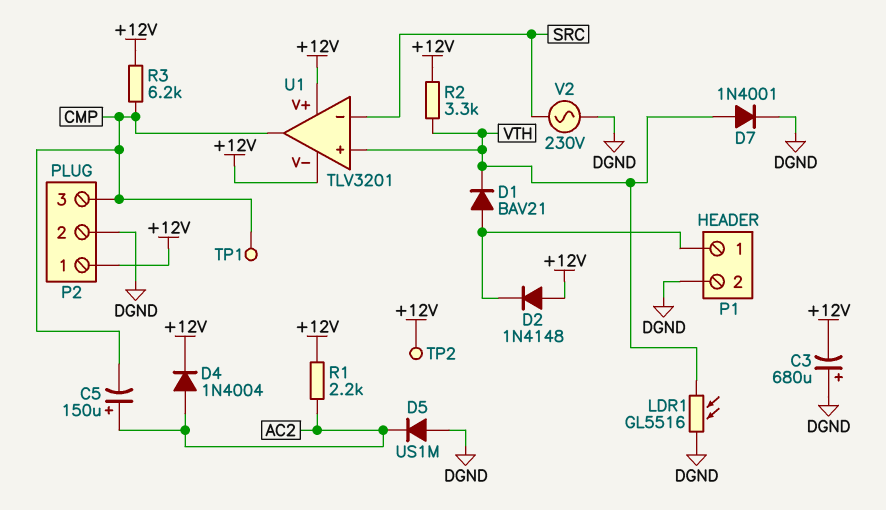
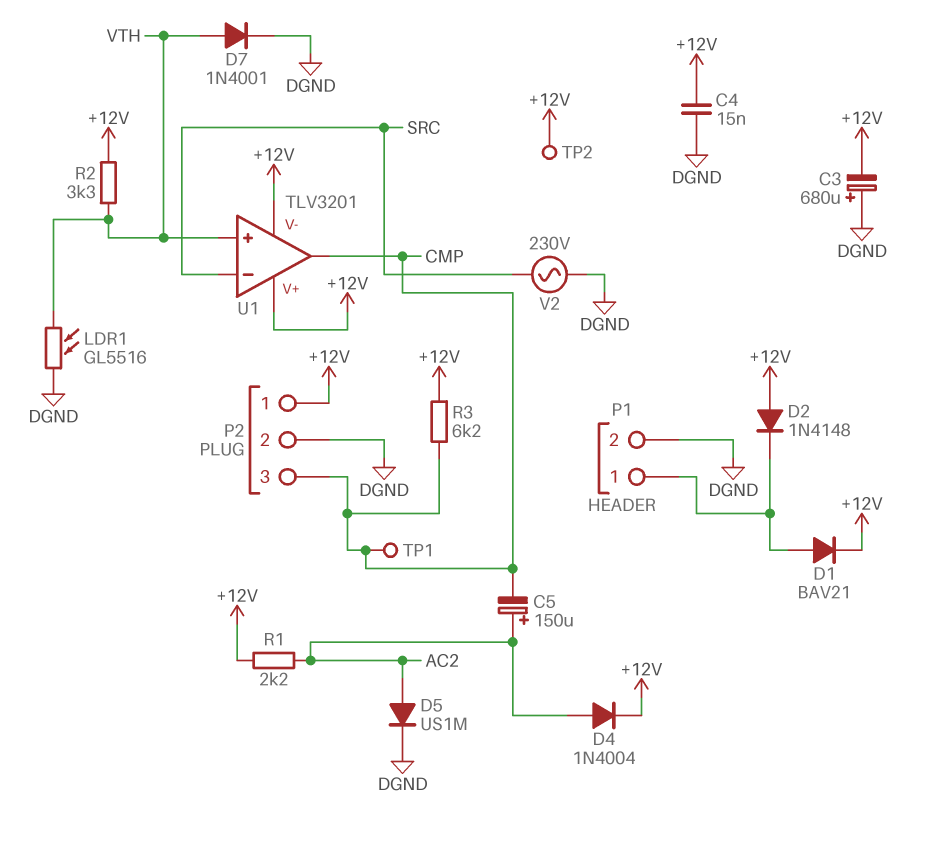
C4: none -> 15nF (+12V, DGND)
D1: diode BAV21 (A P1/1, K VTH) -> diode BAV21 (A P1/1, K +12V)
D5: diode US1M (A DGND, K AC2) -> diode US1M (A AC2, K DGND)

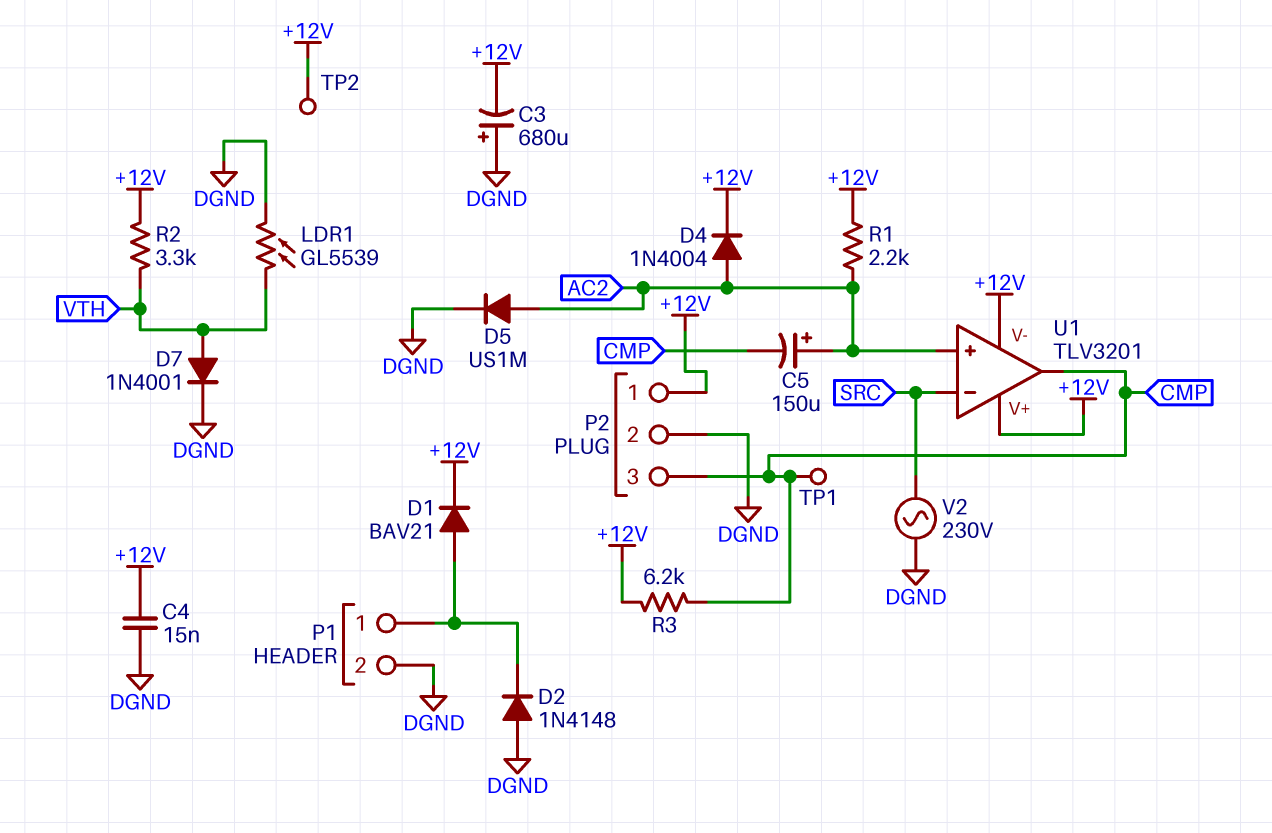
D2: diode 1N4148 (A +12V, K P1/1) -> diode 1N4148 (A DGND, K P1/1)
LDR1: GL5516 (DGND, VTH) -> GL5539 (DGND, VTH)
U1 pin in+: VTH -> AC2

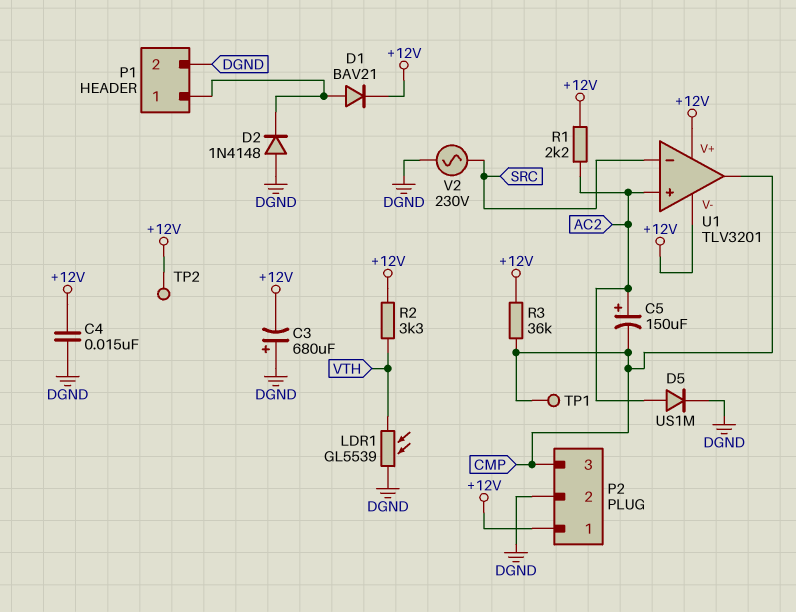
D4: diode 1N4004 (A AC2, K +12V) -> none
D7: diode 1N4001 (A VTH, K DGND) -> none
R3: 6.2k (+12V, CMP) -> 36k (+12V, CMP)

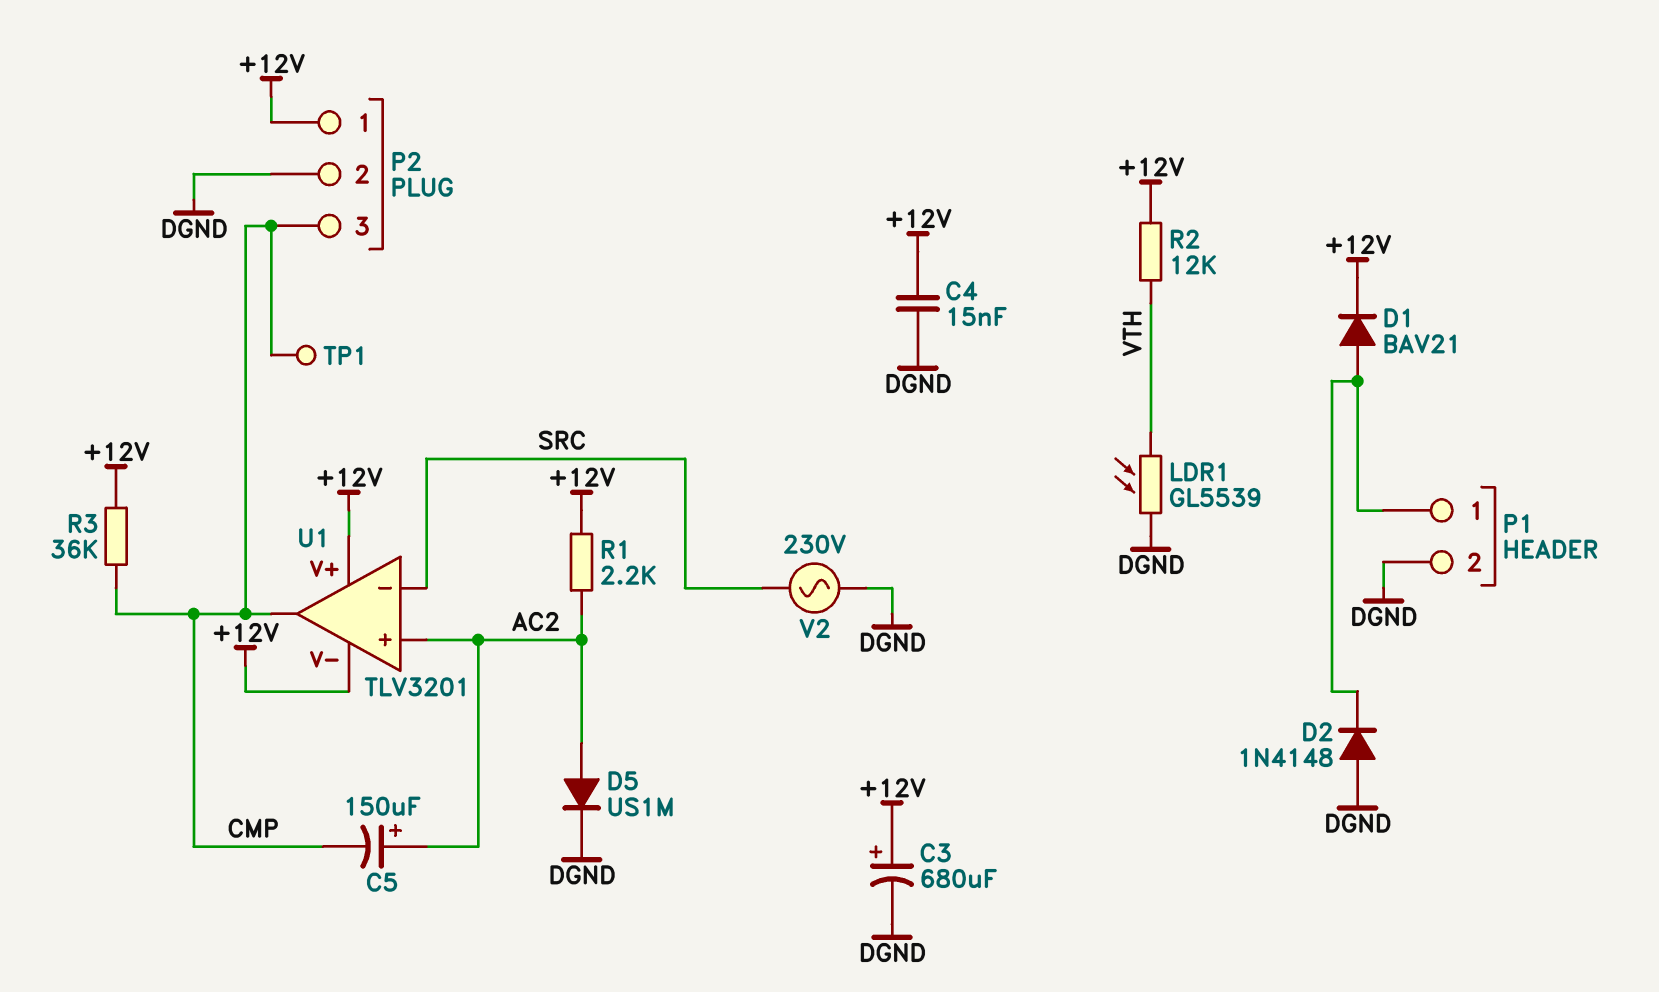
C3: 680uF (plus DGND, minus +12V) -> 680uF (plus +12V, minus DGND)
R2: 3.3k (+12V, VTH) -> 12k (+12V, VTH)
TP2: test point (+12V) -> none

